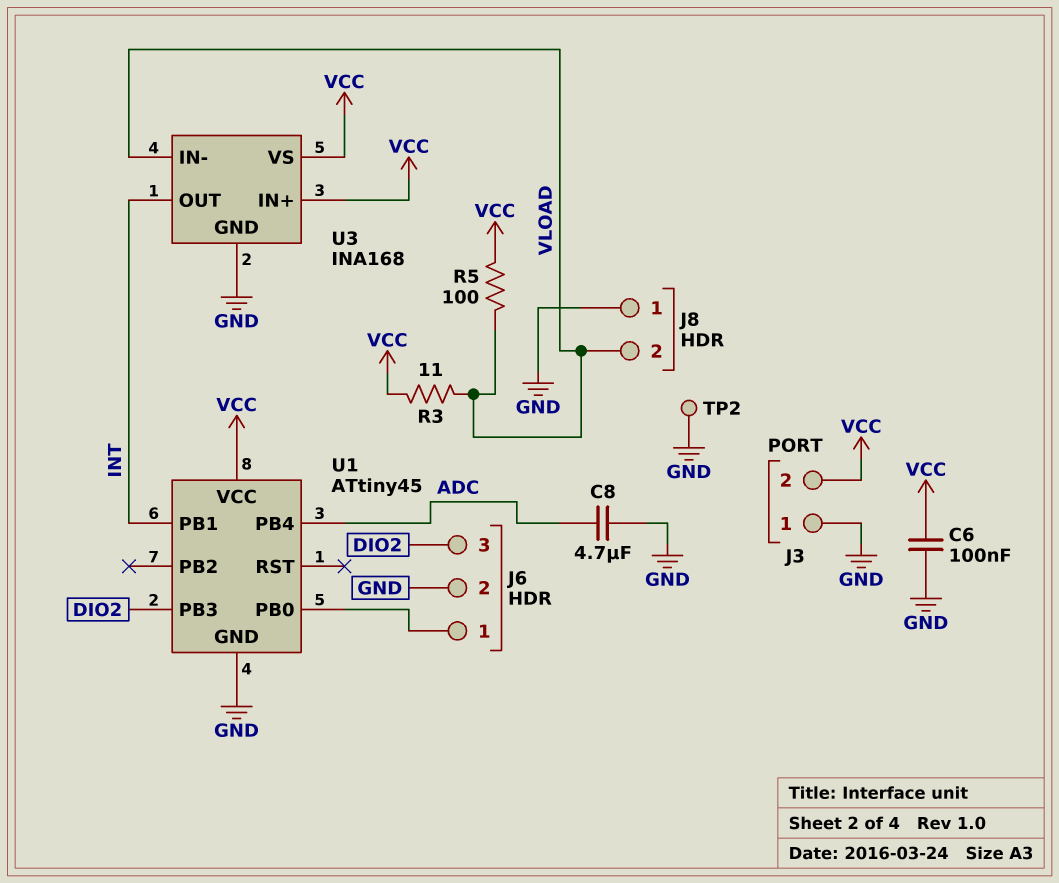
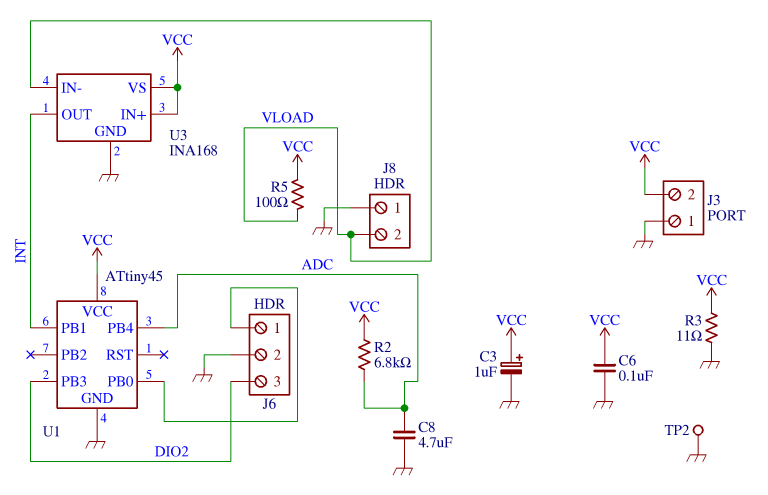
C3: none -> 1uF (plus VCC, minus GND)
R2: none -> 6.8k (ADC, VCC)
R3: 11 (VCC, VLOAD) -> 11 (GND, VCC)

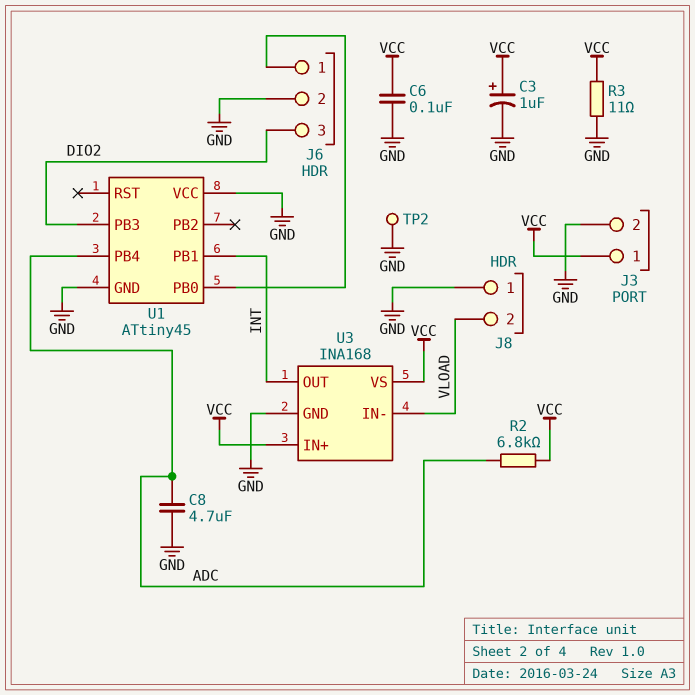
J3 pin 1: GND -> VCC
J3 pin 2: VCC -> GND
R5: 100 (VCC, VLOAD) -> none
U1 pin VCC: VCC -> GND

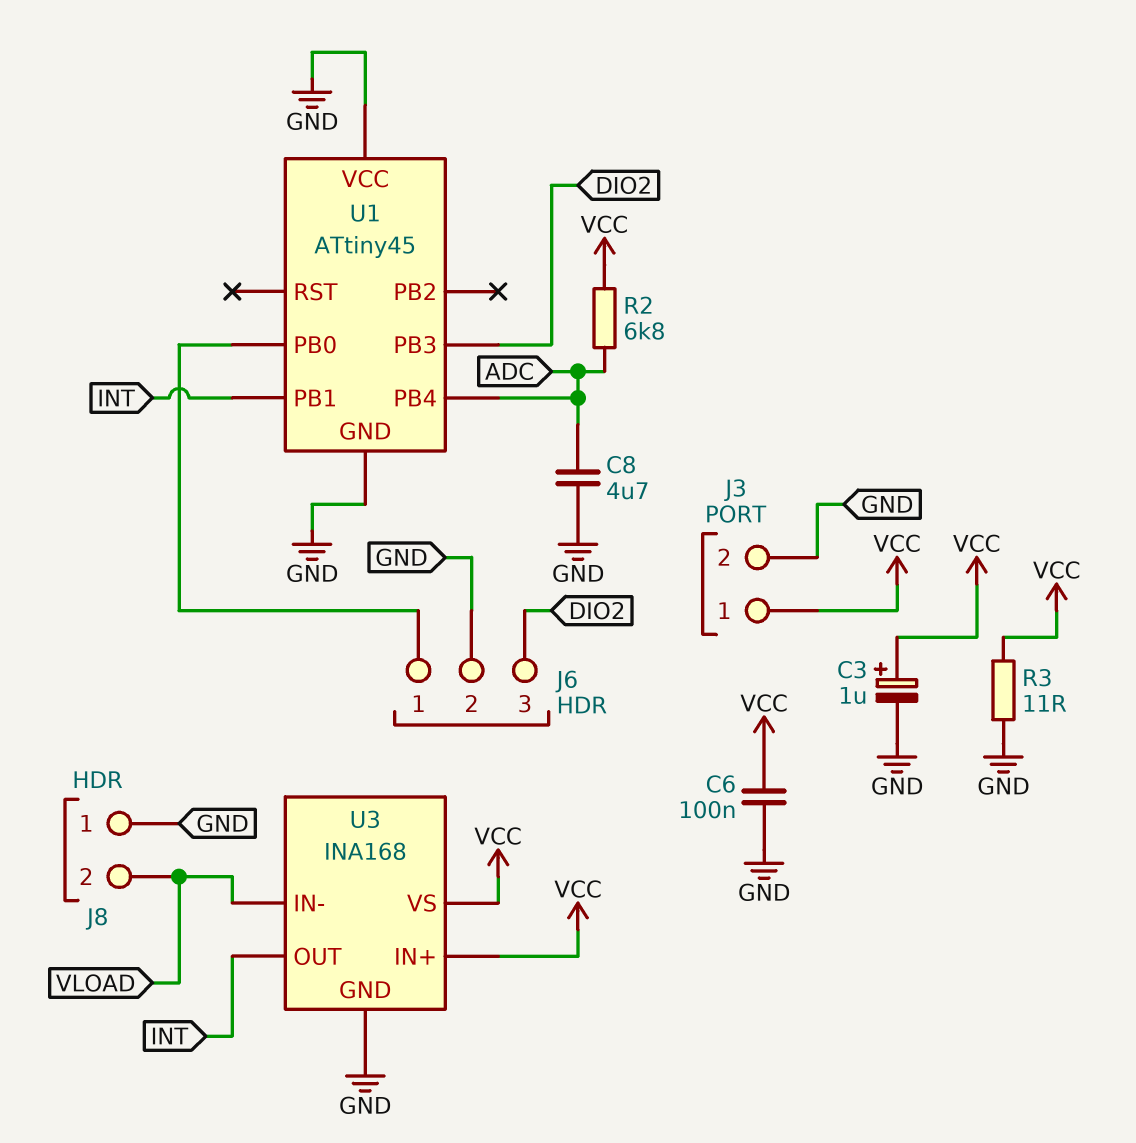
TP2: test point (GND) -> none

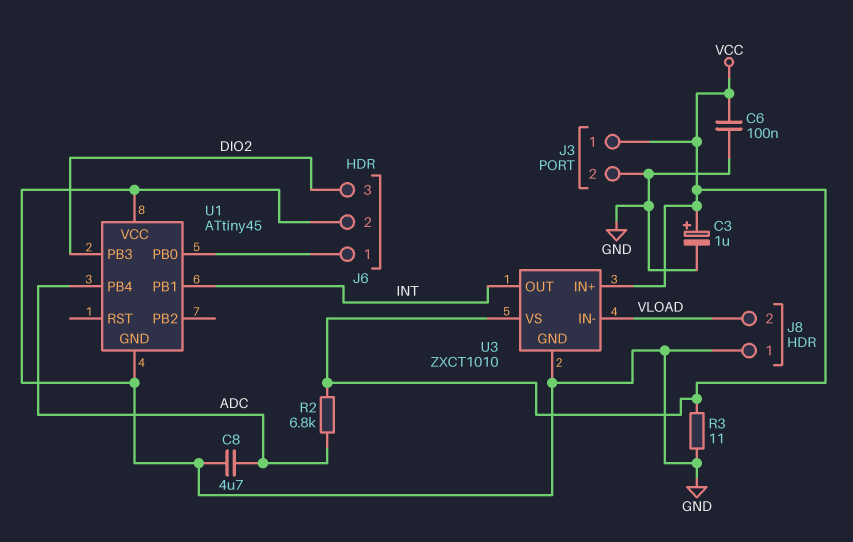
U3: INA168 -> ZXCT1010

